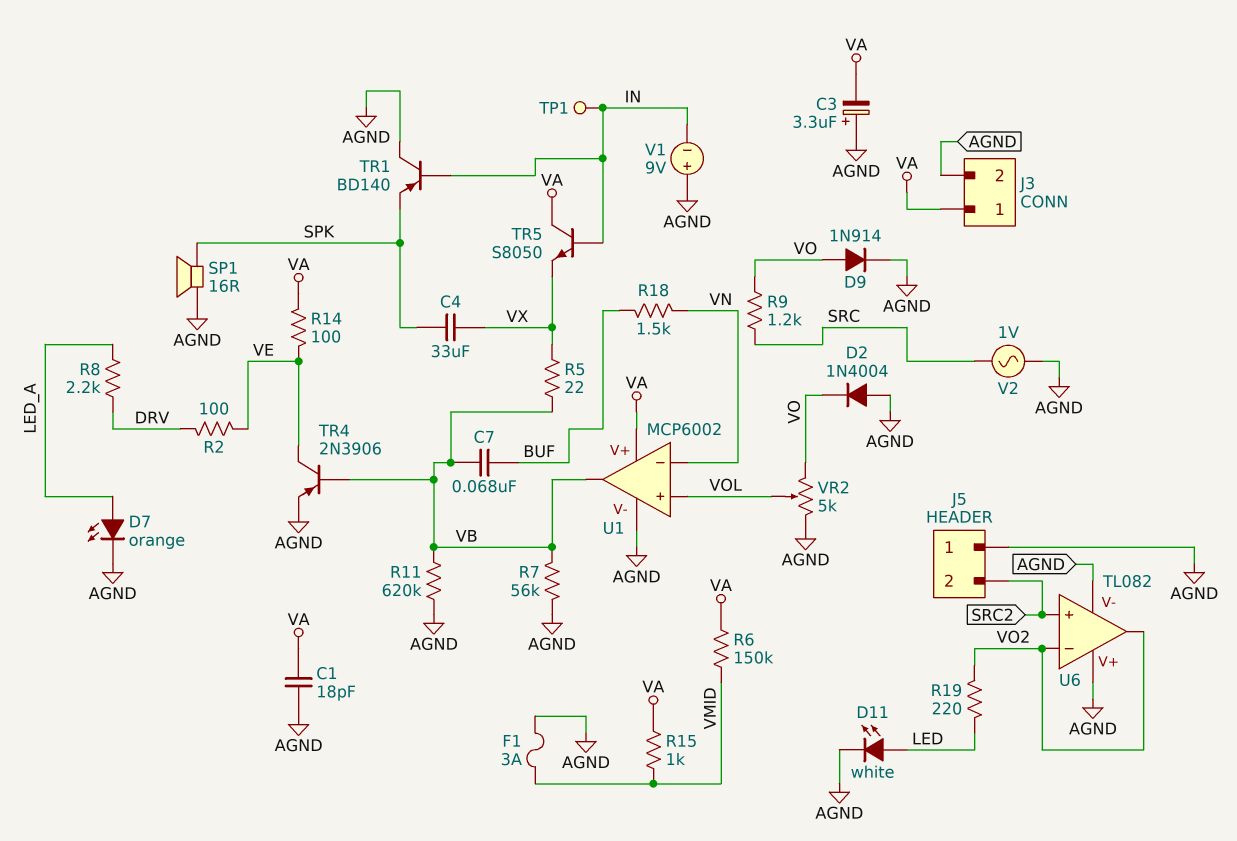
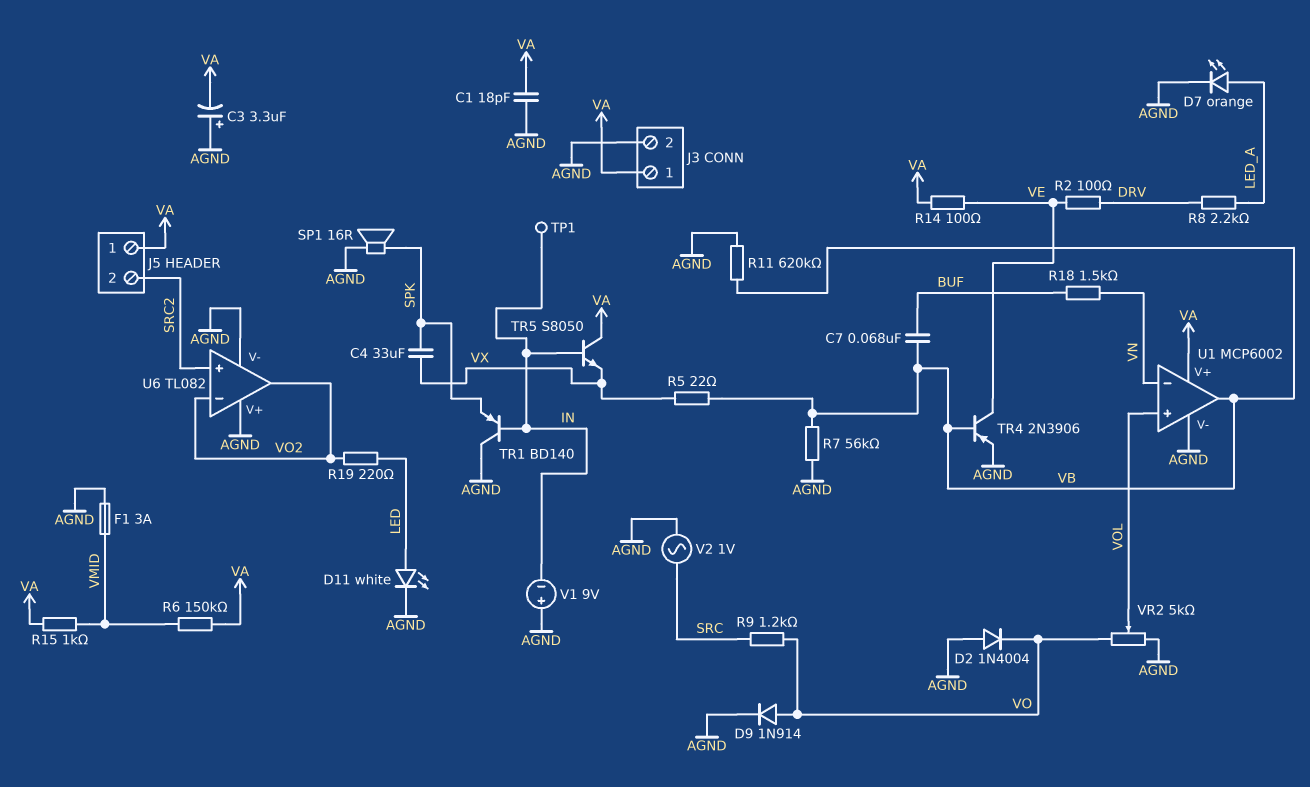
J5 pin 1: AGND -> VA

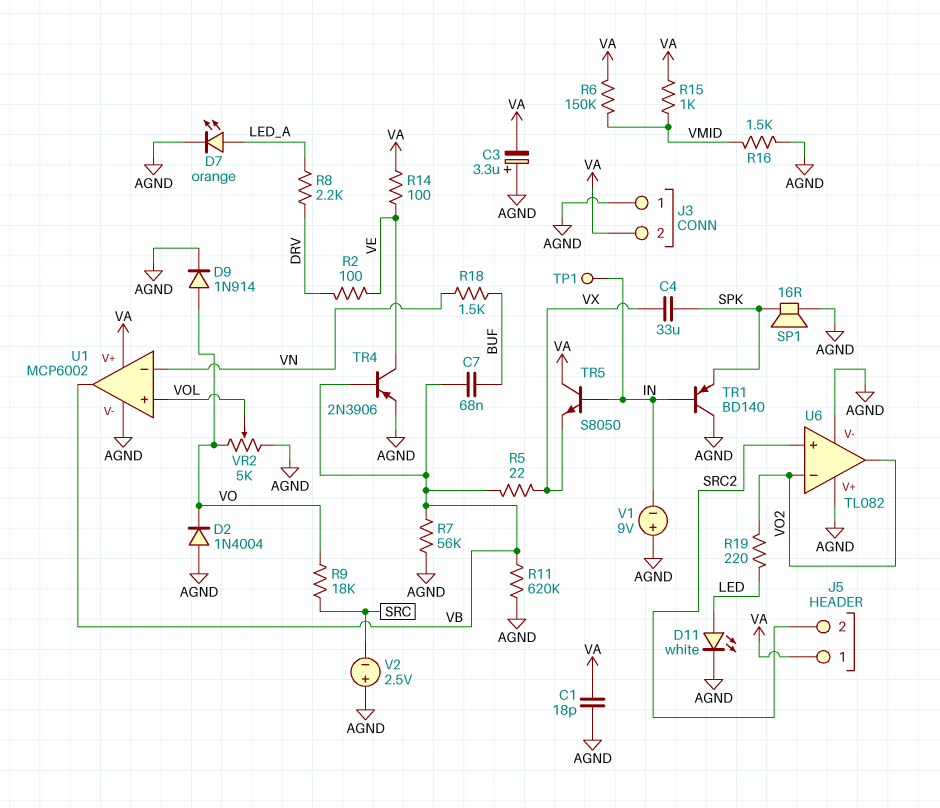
F1: 3A (AGND, VMID) -> none
J3 pin 1: VA -> AGND
J3 pin 2: AGND -> VA
R9: 1.2k (SRC, VO) -> 18k (SRC, VO)
R16: none -> 1.5k (AGND, VMID)
V2: AC 1V (AGND, SRC) -> 2.5V (plus AGND, minus SRC)

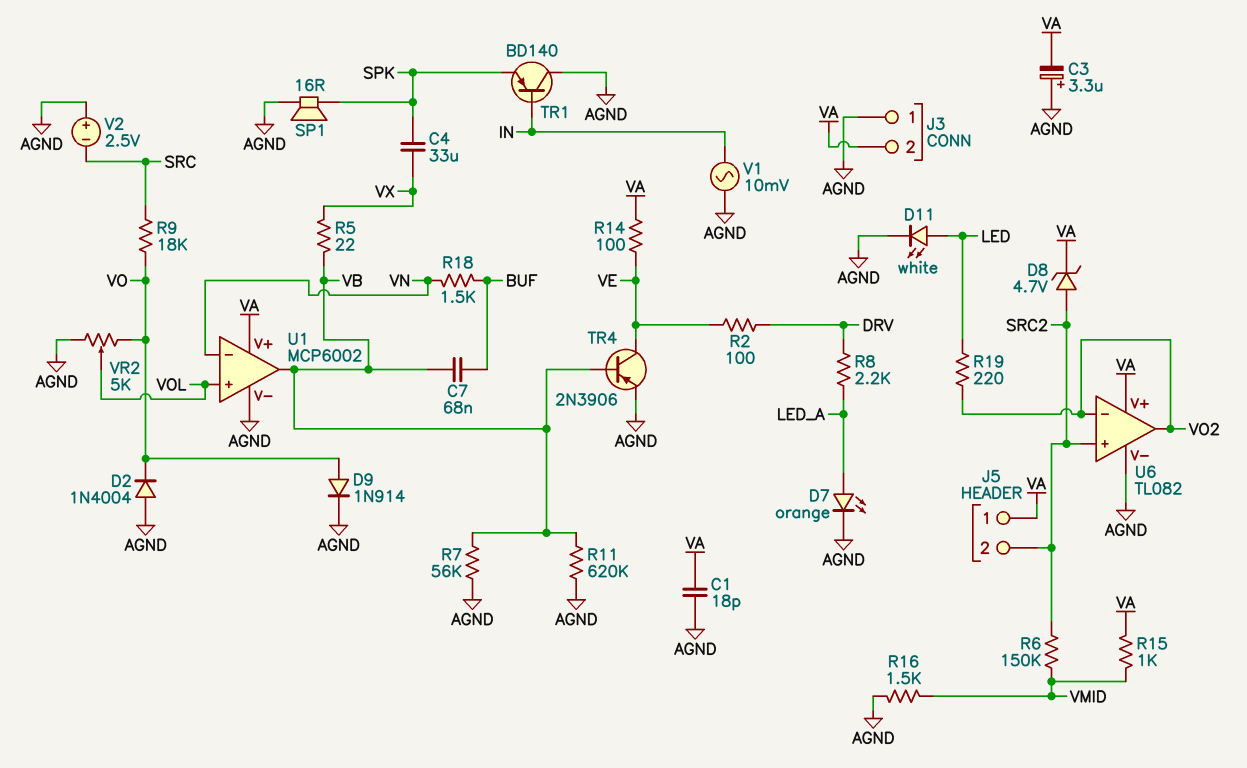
D8: none -> zener 4.7V (A SRC2, K VA)
R6: 150k (VA, VMID) -> 150k (SRC2, VMID)
TP1: test point (IN) -> none
TR5: NPN S8050 (B IN, C VA, E VX) -> none
U6 pin V+: AGND -> VA
V1: 9V (plus AGND, minus IN) -> AC 10mV (AGND, IN)

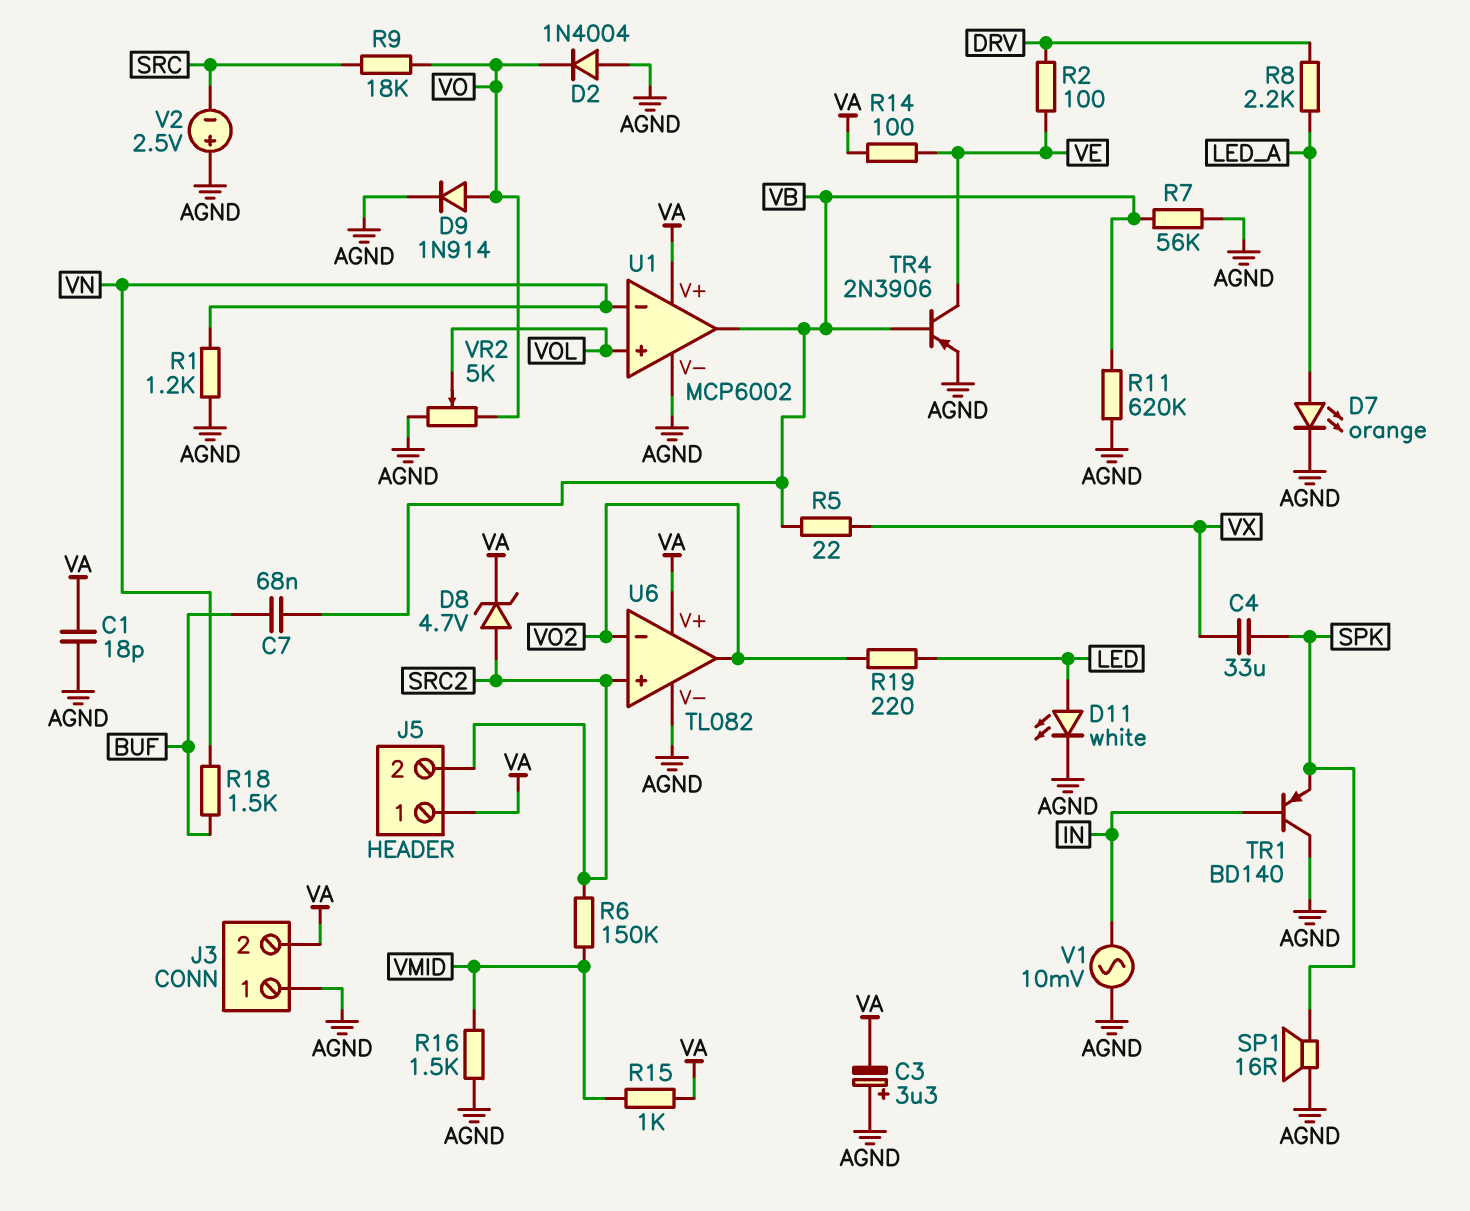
R1: none -> 1.2k (AGND, VN)

